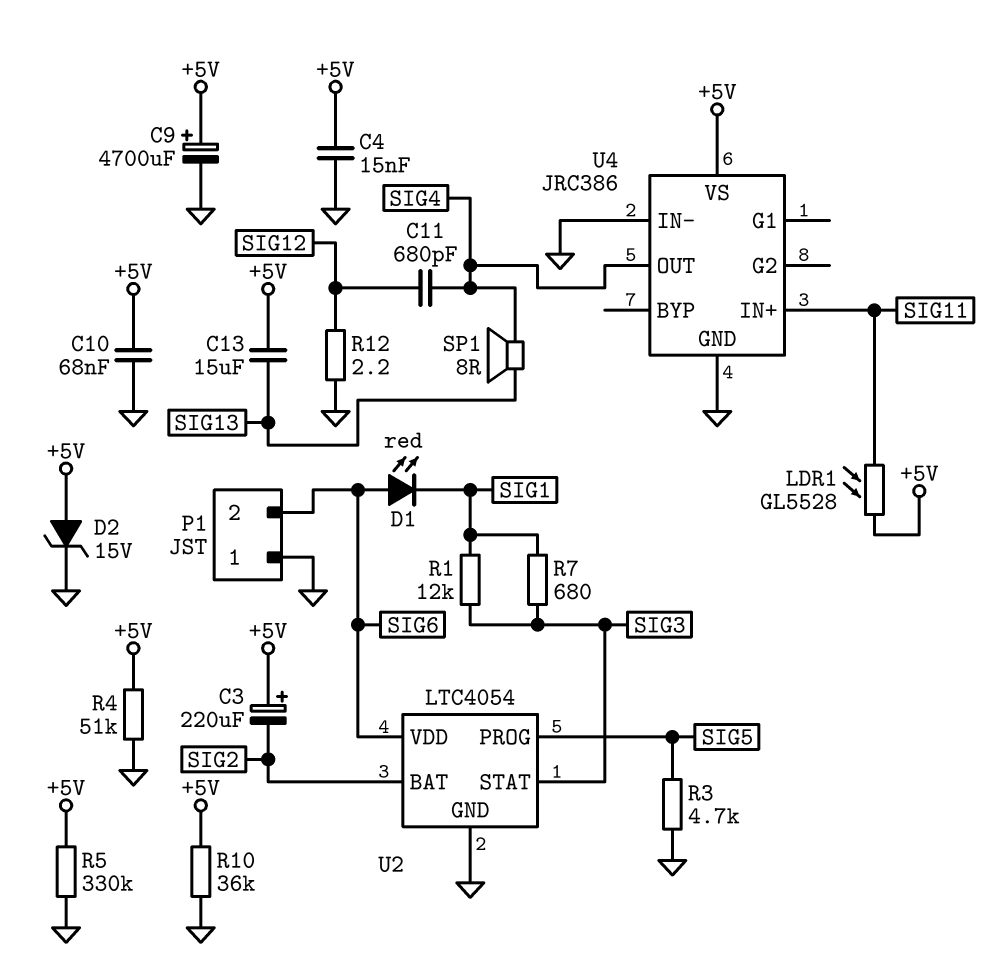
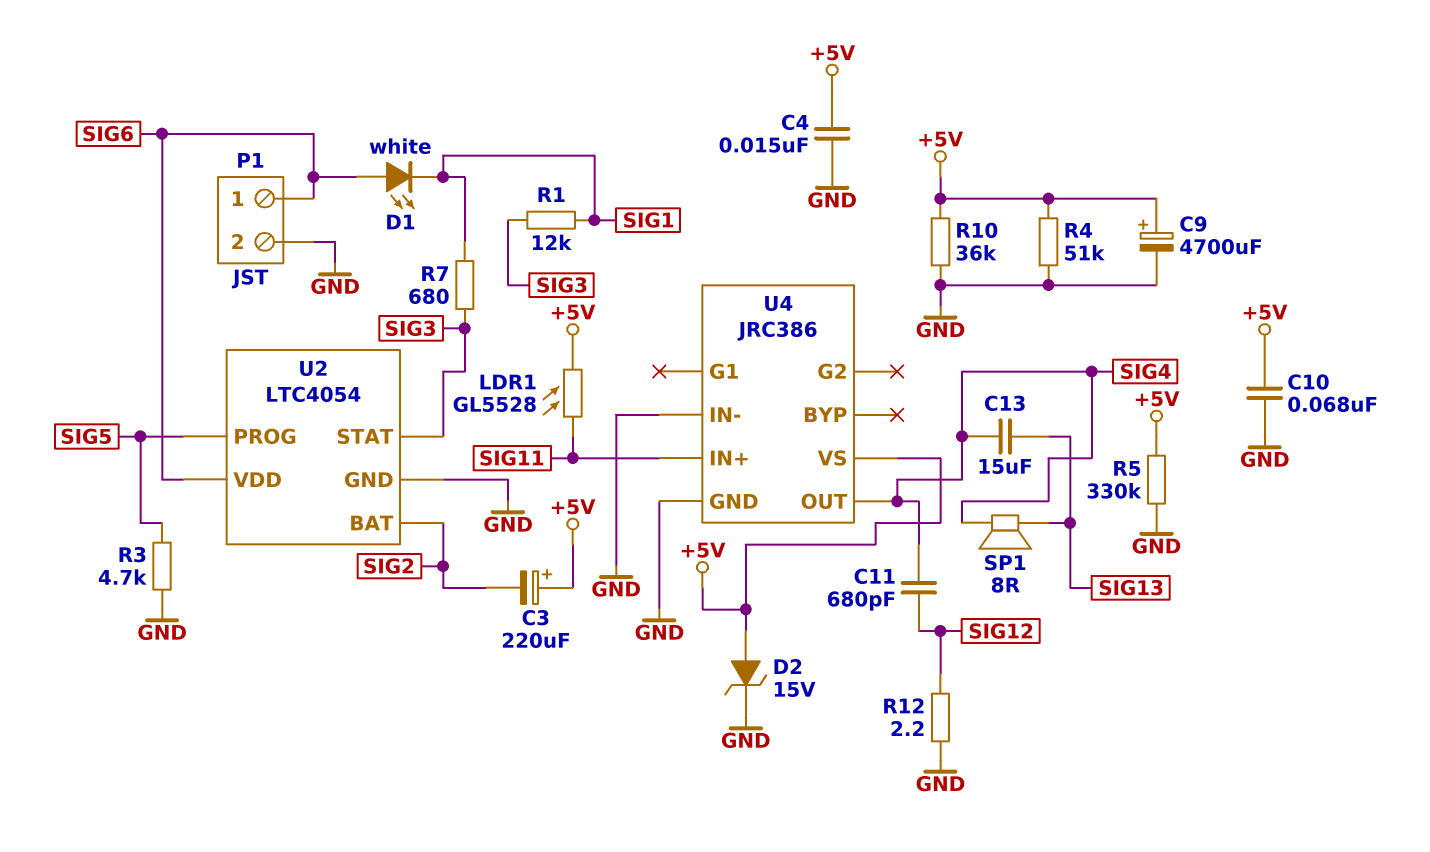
C13: 15uF (+5V, SIG13) -> 15uF (SIG4, SIG13)
D1: LED red (A SIG6, K SIG1) -> LED white (A SIG6, K SIG1)
P1 pin 1: GND -> SIG6
P1 pin 2: SIG6 -> GND

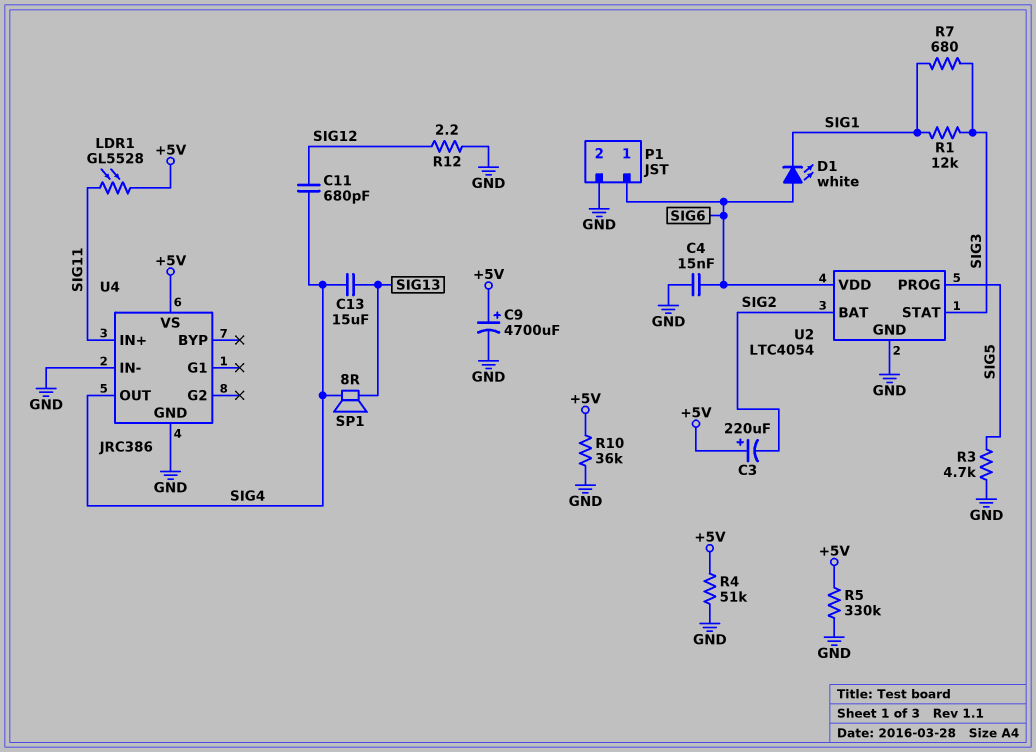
C4: 15nF (+5V, GND) -> 15nF (GND, SIG6)
C10: 68nF (+5V, GND) -> none
D2: zener 15V (A +5V, K GND) -> none

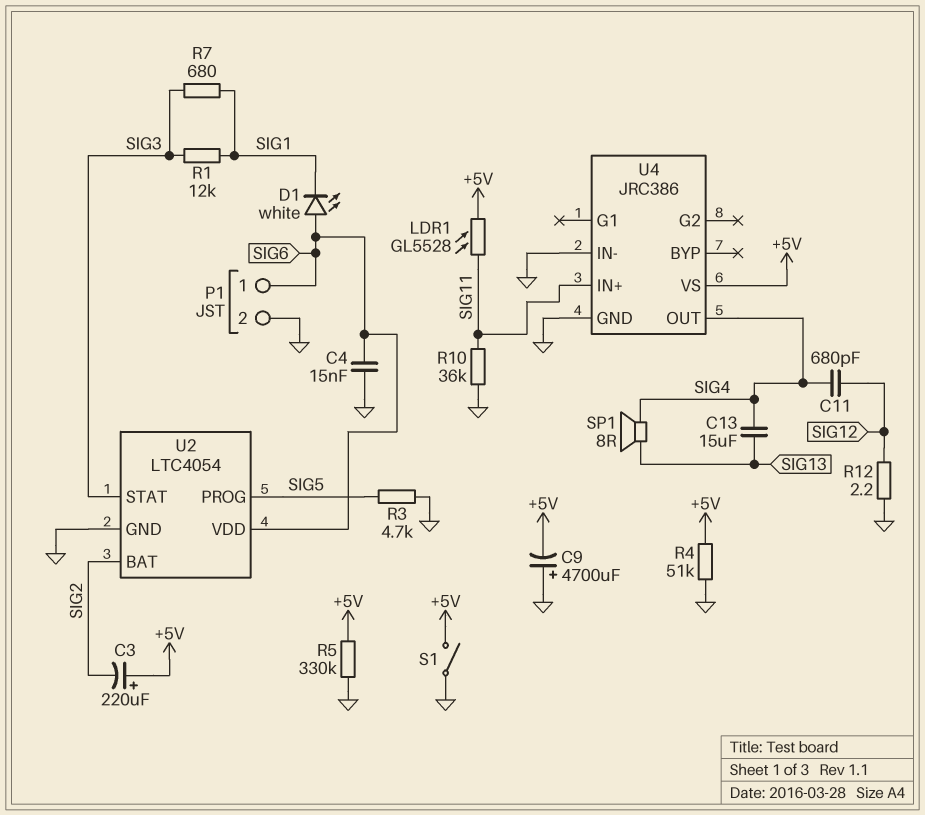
C9: 4700uF (plus +5V, minus GND) -> 4700uF (plus GND, minus +5V)
R10: 36k (+5V, GND) -> 36k (GND, SIG11)
S1: none -> switch (+5V, GND)

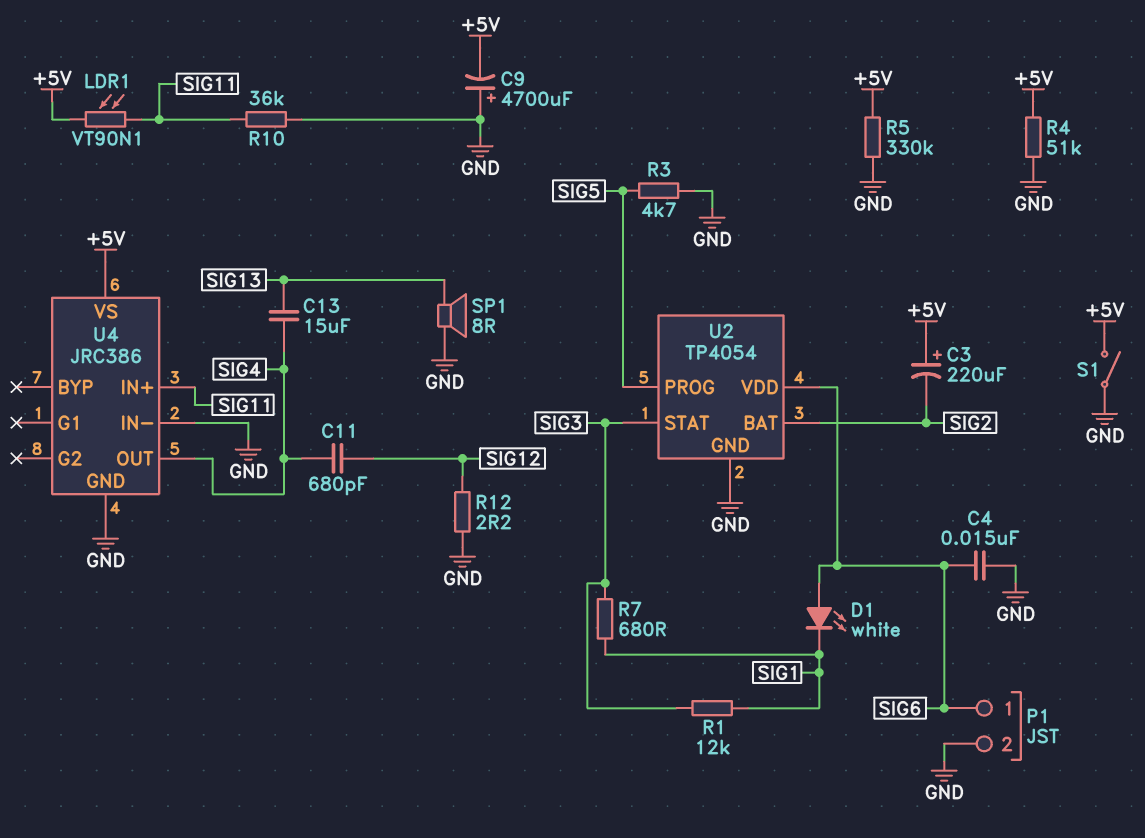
LDR1: GL5528 (+5V, SIG11) -> VT90N1 (+5V, SIG11)
SP1: speaker 8R (SIG4, SIG13) -> speaker 8R (GND, SIG13)
U2: LTC4054 -> TP4054

